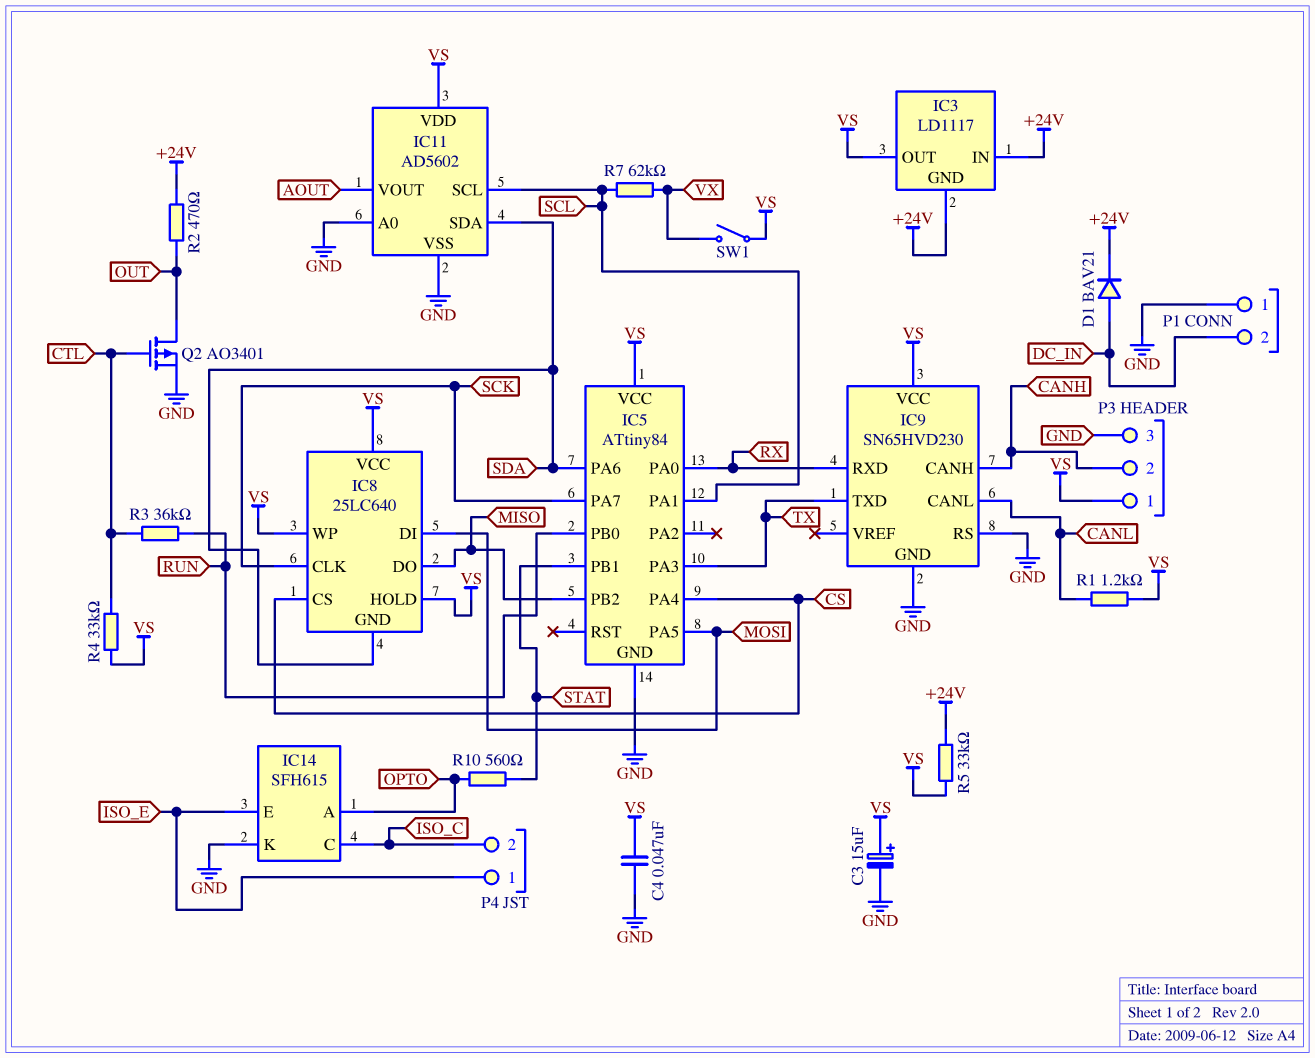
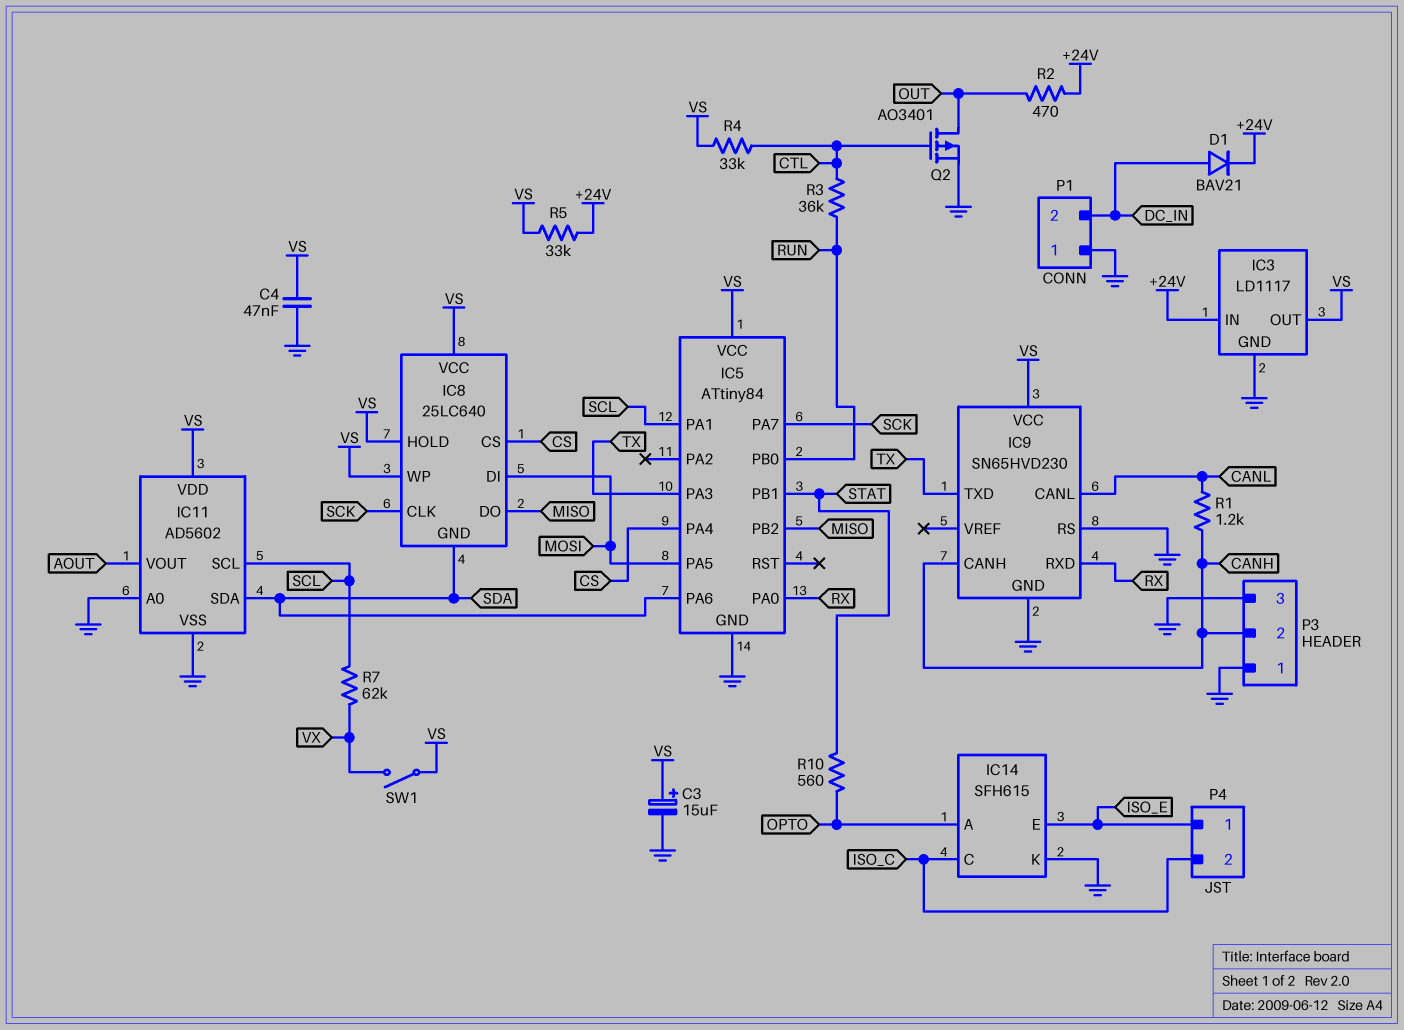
IC3 pin GND: +24V -> GND
P3 pin 1: VS -> GND
R1: 1.2k (CANL, VS) -> 1.2k (CANH, CANL)

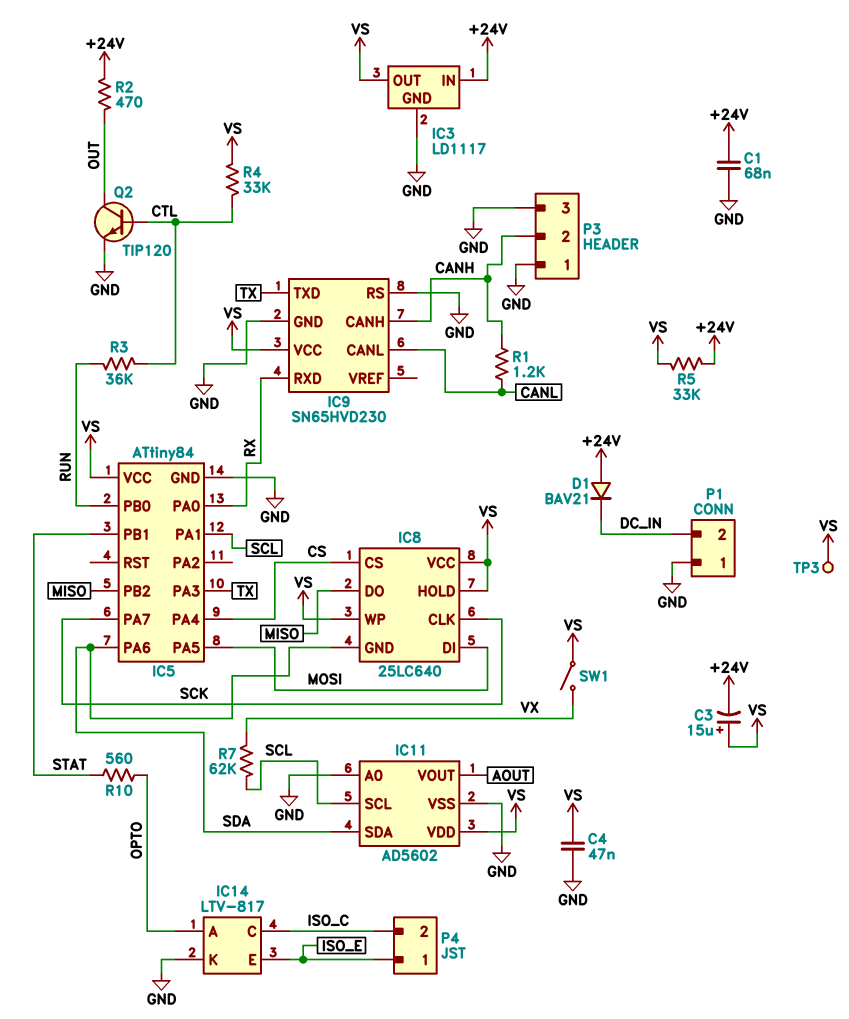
C1: none -> 68nF (+24V, GND)
C3: 15uF (plus VS, minus GND) -> 15uF (plus VS, minus +24V)
D1: diode BAV21 (A DC_IN, K +24V) -> diode BAV21 (A +24V, K DC_IN)
IC14: SFH615 -> LTV-817
Q2: PMOS AO3401 (G CTL, D OUT, S GND) -> NPN TIP120 (B CTL, C OUT, E GND)
TP3: none -> test point (VS)

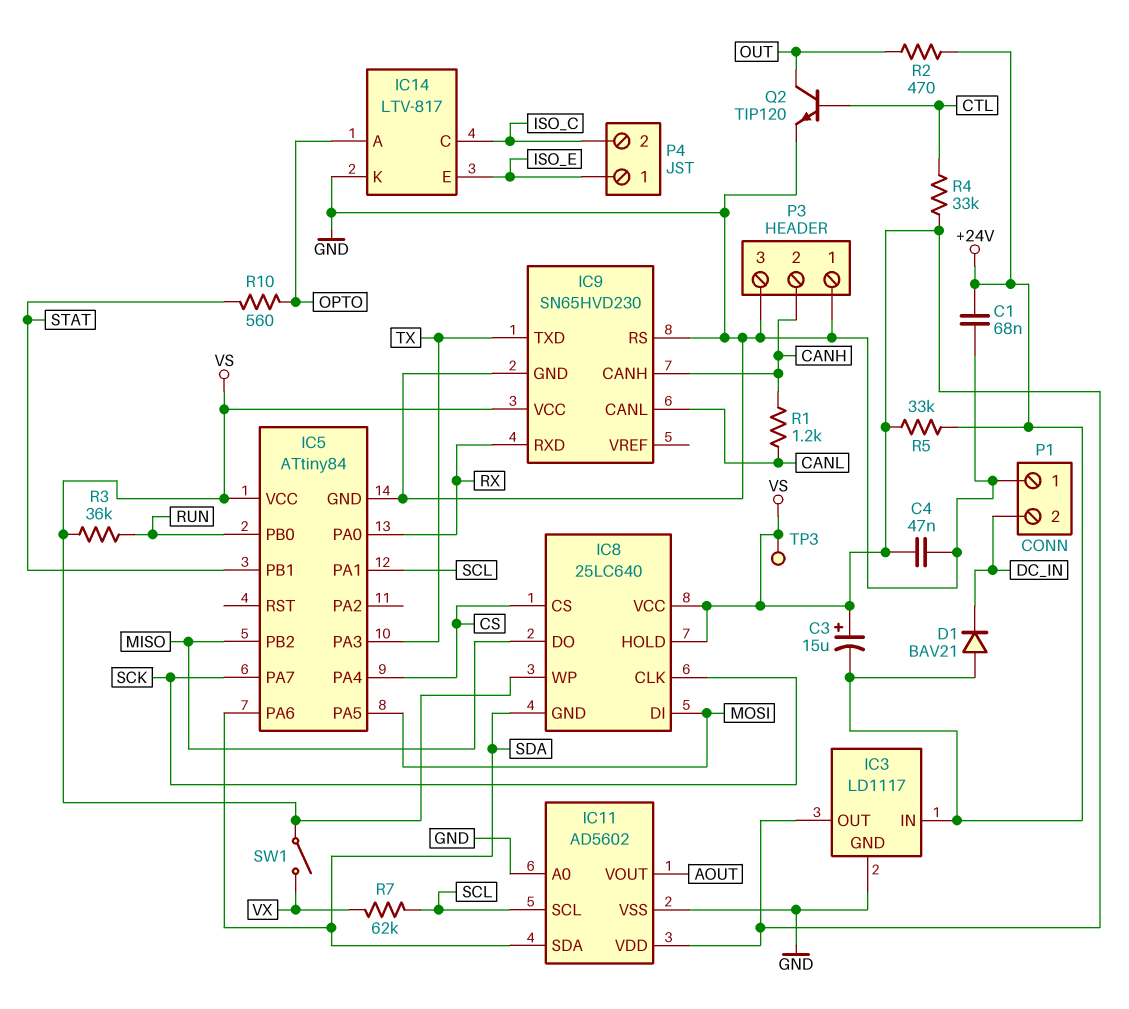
R3: 36k (CTL, RUN) -> 36k (RUN, VS)

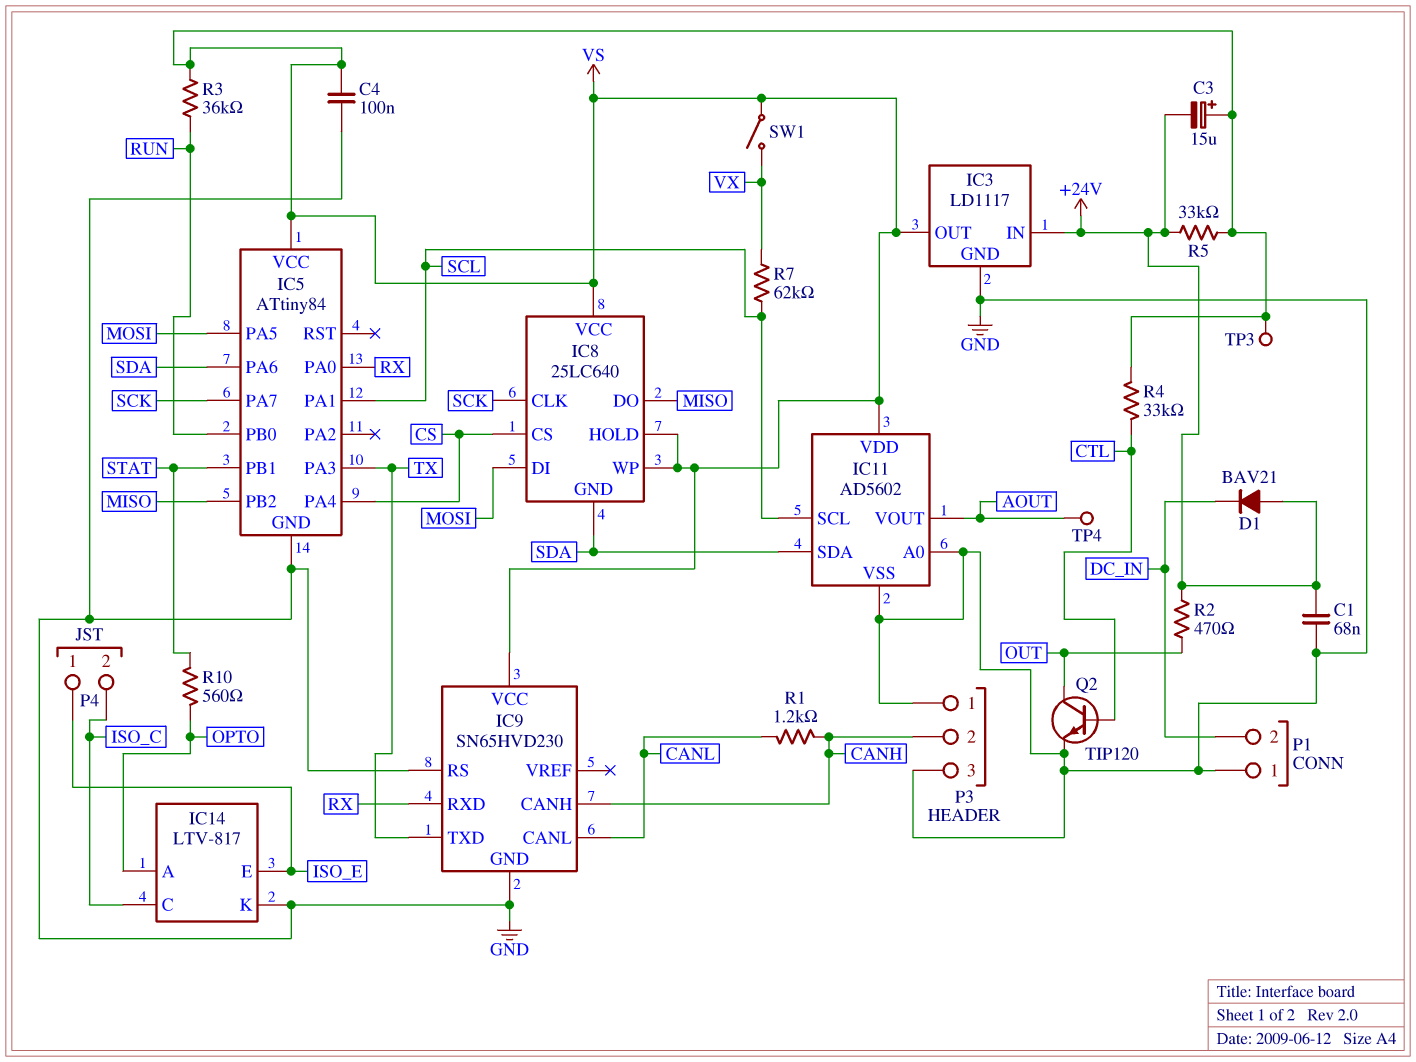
C4: 47nF (GND, VS) -> 100nF (GND, VS)
TP4: none -> test point (AOUT)

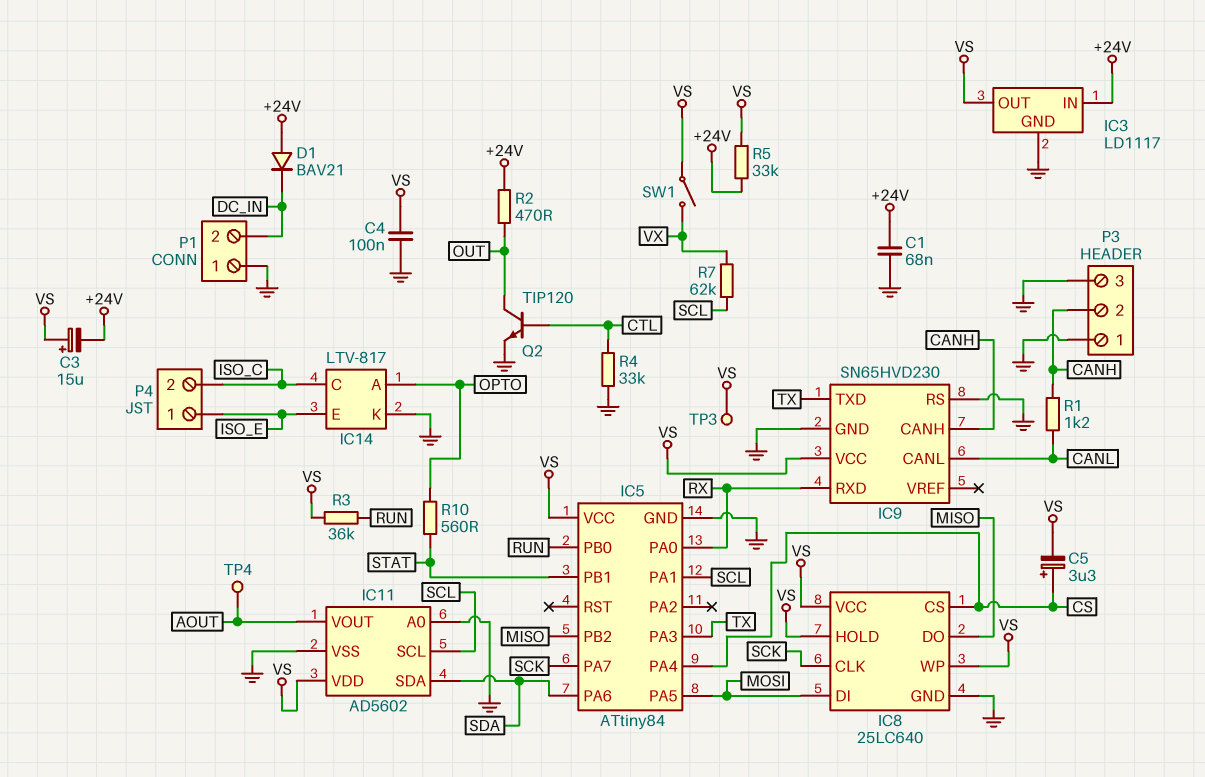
C5: none -> 3.3uF (plus CS, minus VS)
IC8 pin GND: SDA -> GND
R4: 33k (CTL, VS) -> 33k (CTL, GND)

